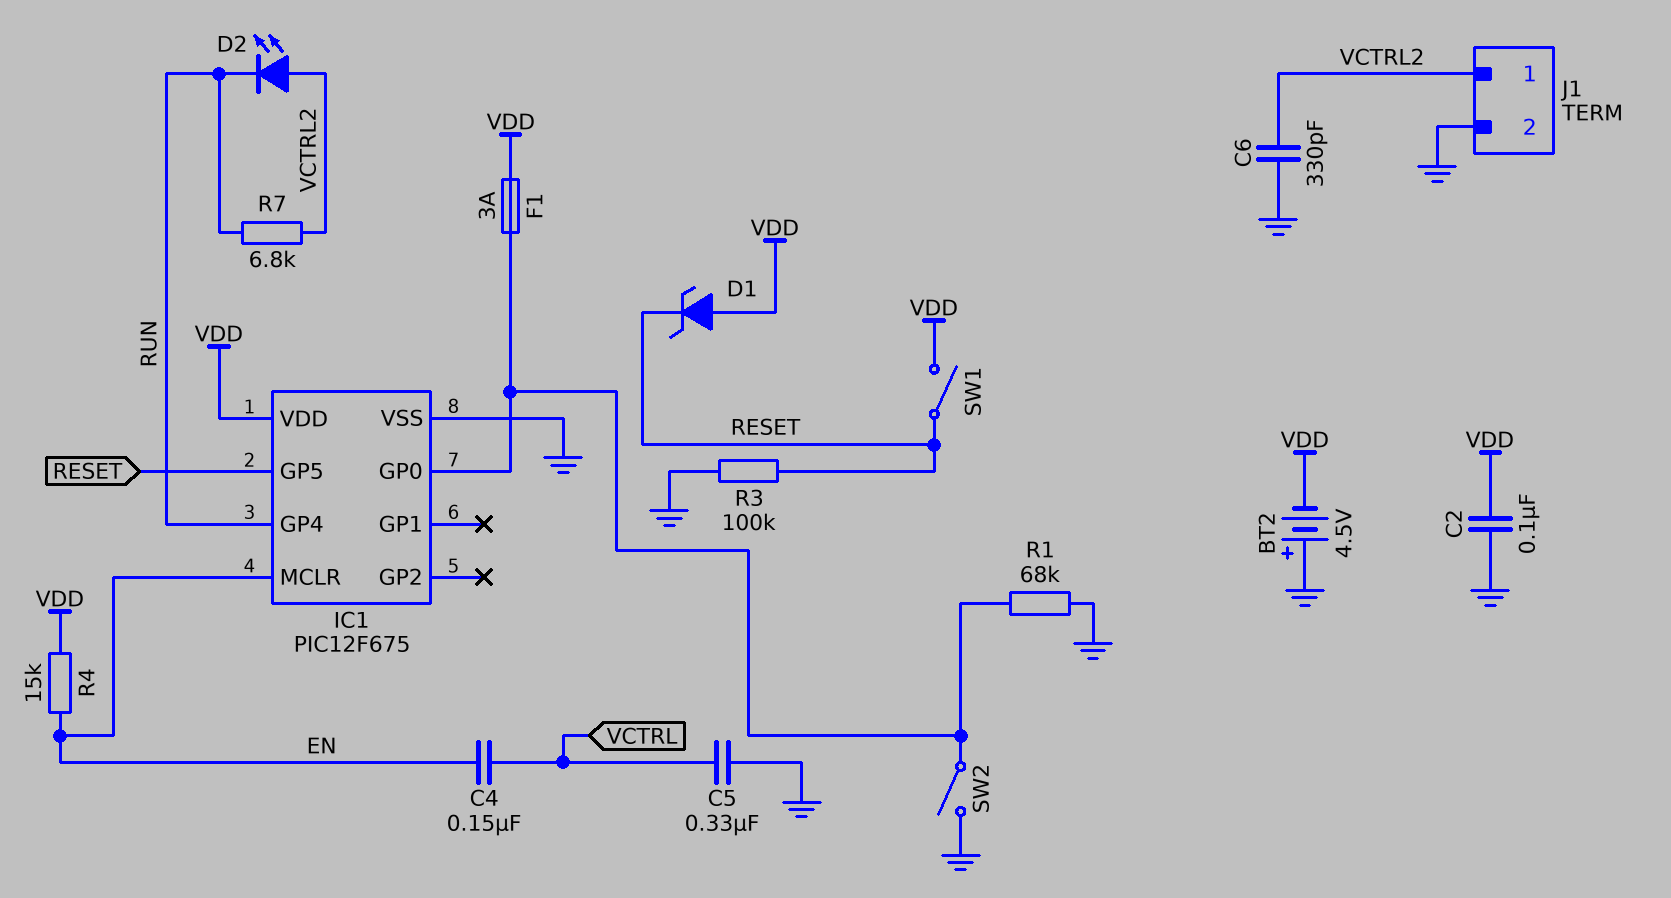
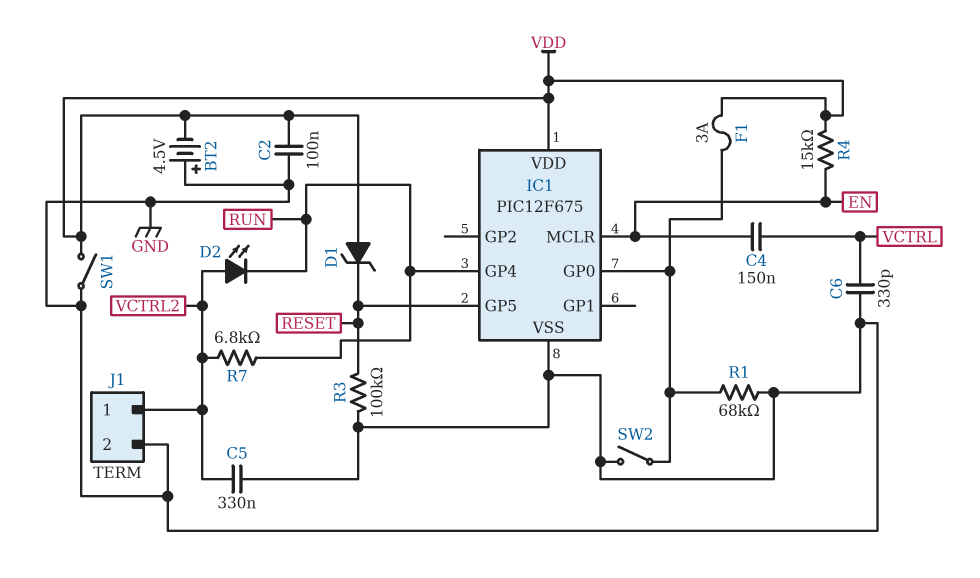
C5: 330nF (GND, VCTRL) -> 330nF (GND, VCTRL2)
C6: 330pF (GND, VCTRL2) -> 330pF (GND, VCTRL)
SW1: switch (RESET, VDD) -> switch (GND, VDD)

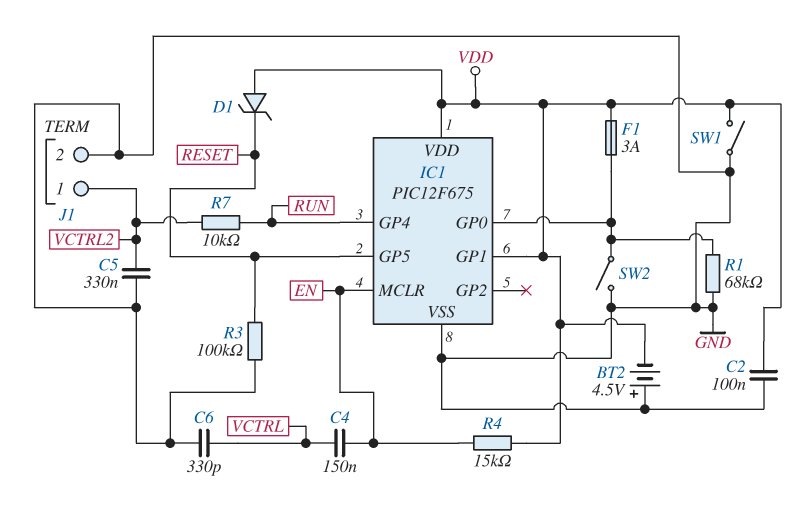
D2: LED (A VCTRL2, K RUN) -> none
IC1 pin GP1: none -> VDD
R7: 6.8k (RUN, VCTRL2) -> 10k (RUN, VCTRL2)

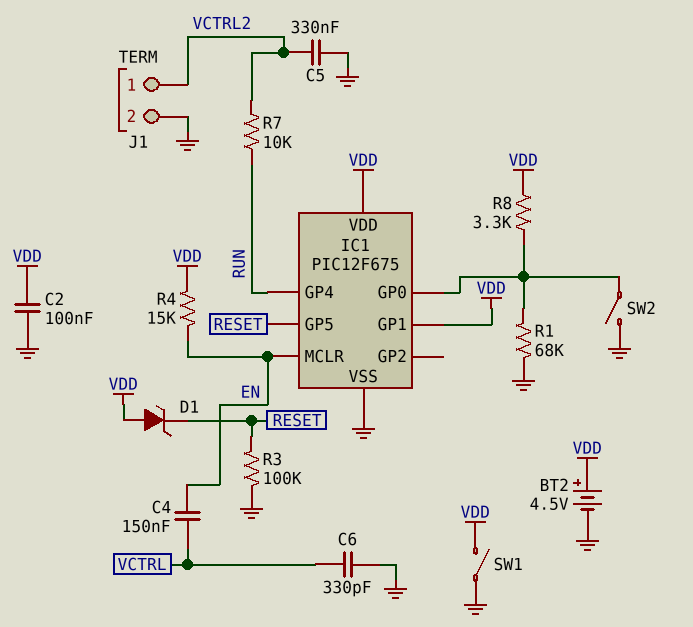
BT2: 4.5V (plus GND, minus VDD) -> 4.5V (plus VDD, minus GND)
F1: 3A (IC1/GP0, VDD) -> none
R8: none -> 3.3k (IC1/GP0, VDD)

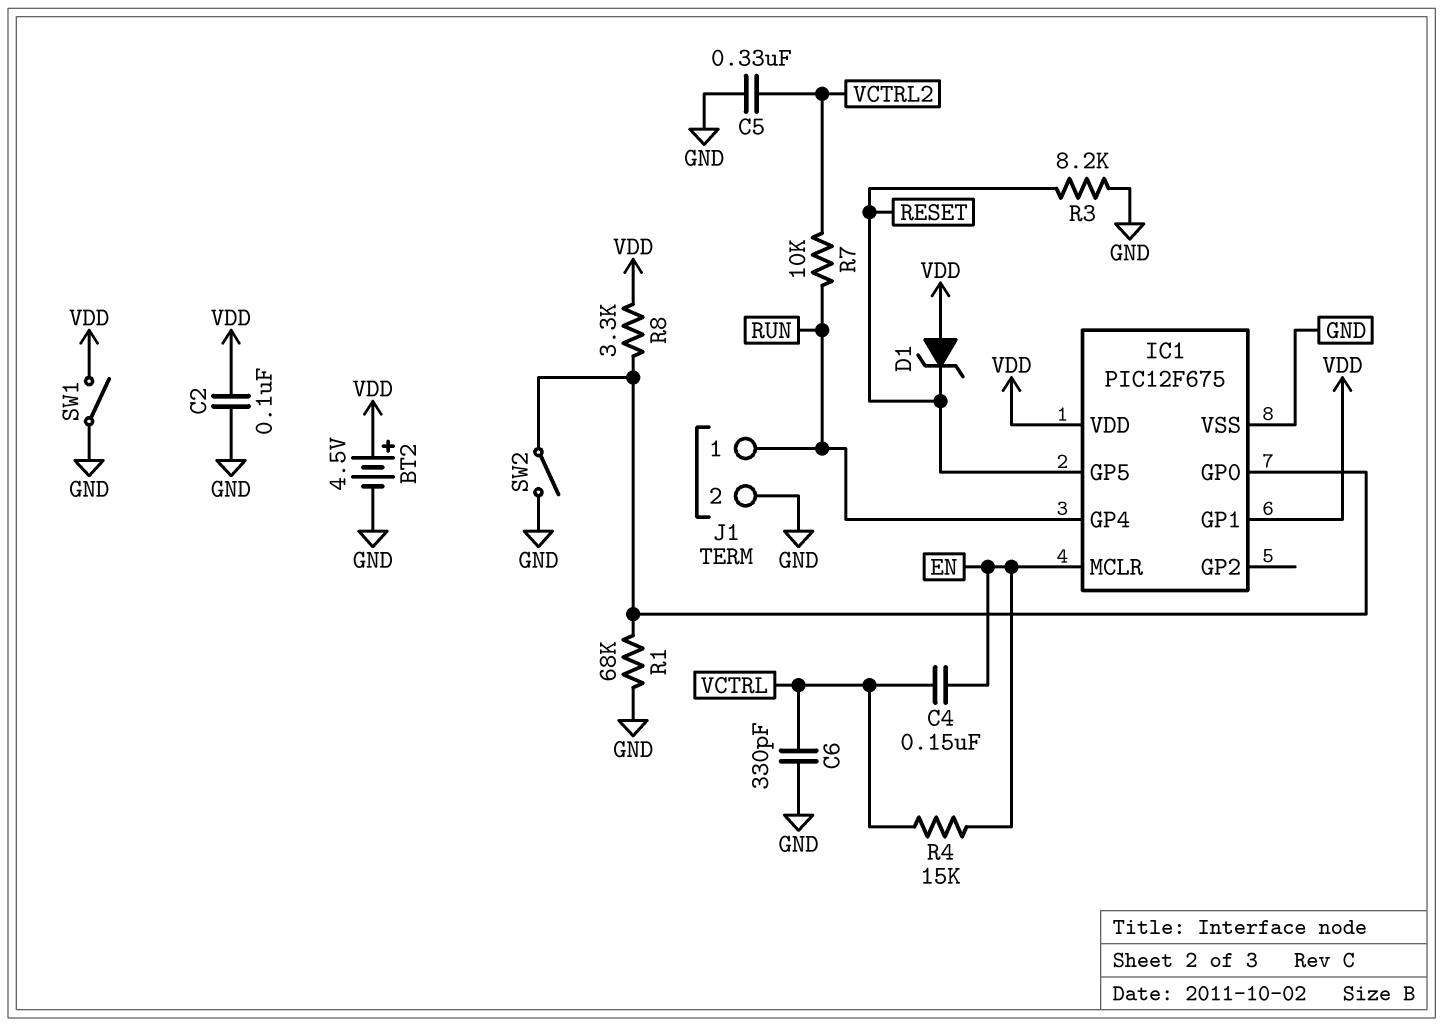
J1 pin 1: VCTRL2 -> RUN
R3: 100k (GND, RESET) -> 8.2k (GND, RESET)
R4: 15k (EN, VDD) -> 15k (EN, VCTRL)

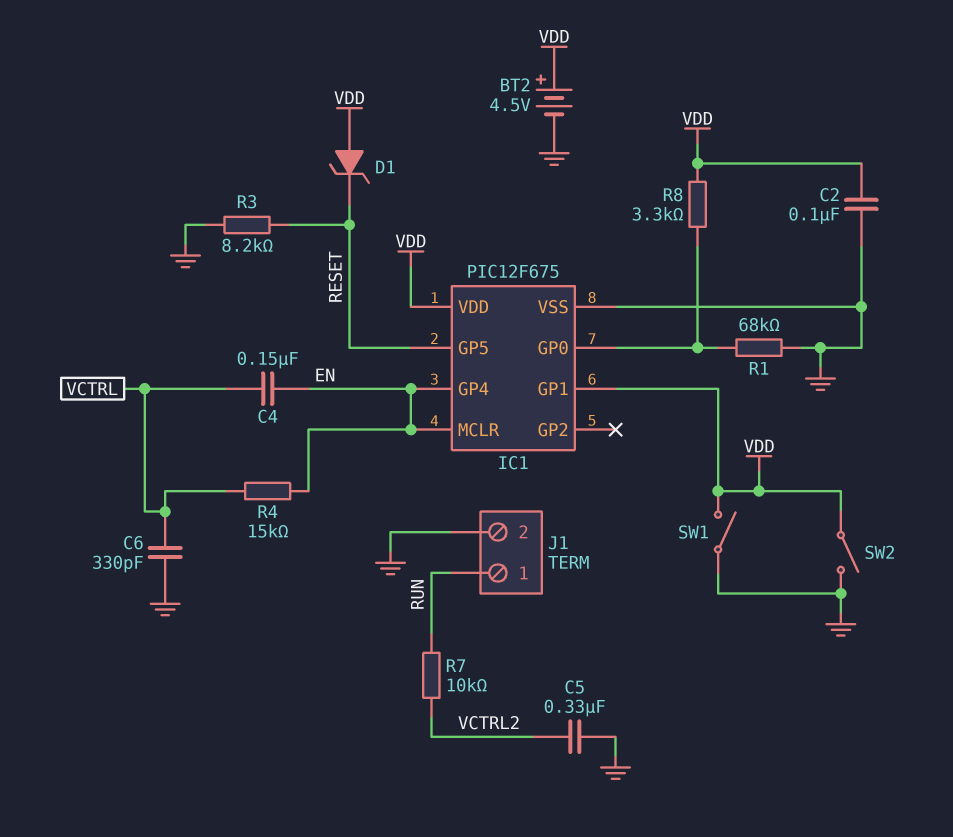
IC1 pin GP4: RUN -> EN
SW2: switch (GND, IC1/GP0) -> switch (GND, VDD)

